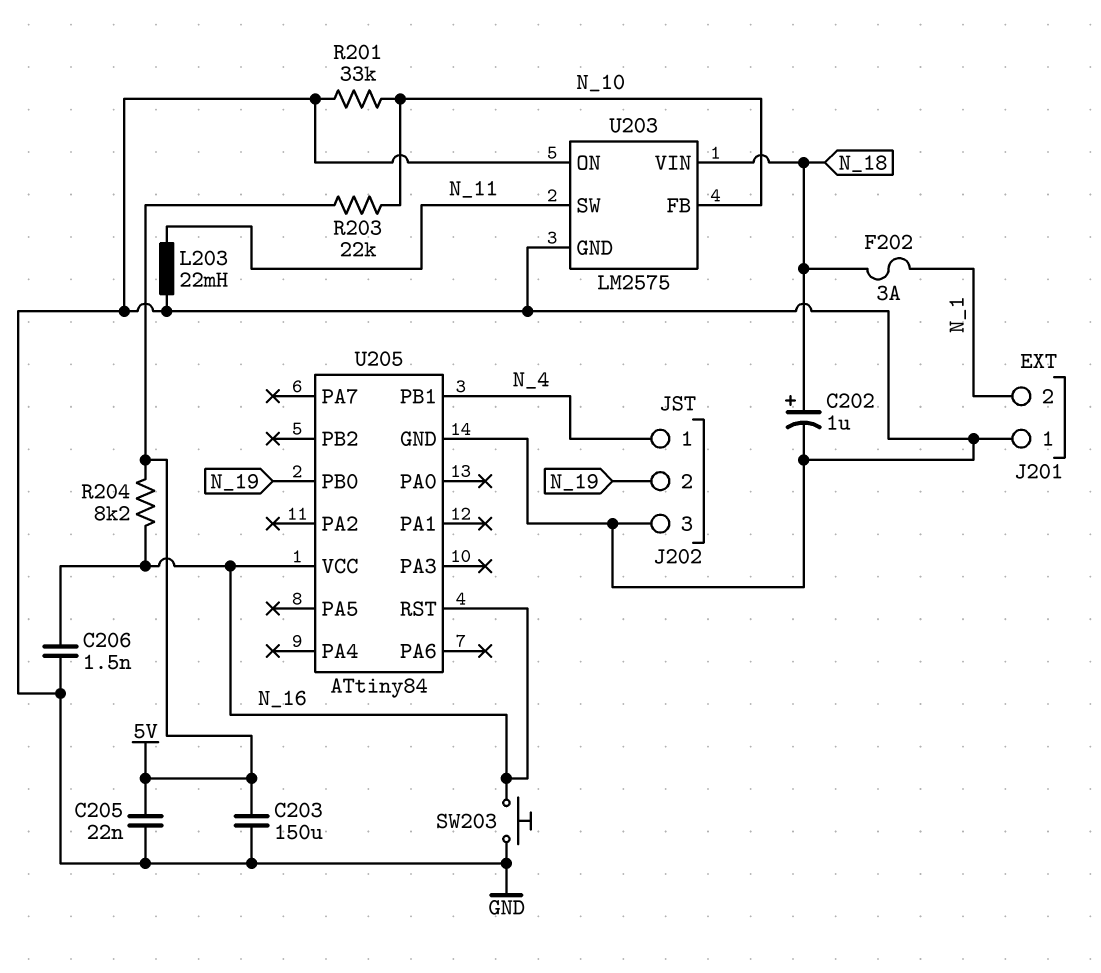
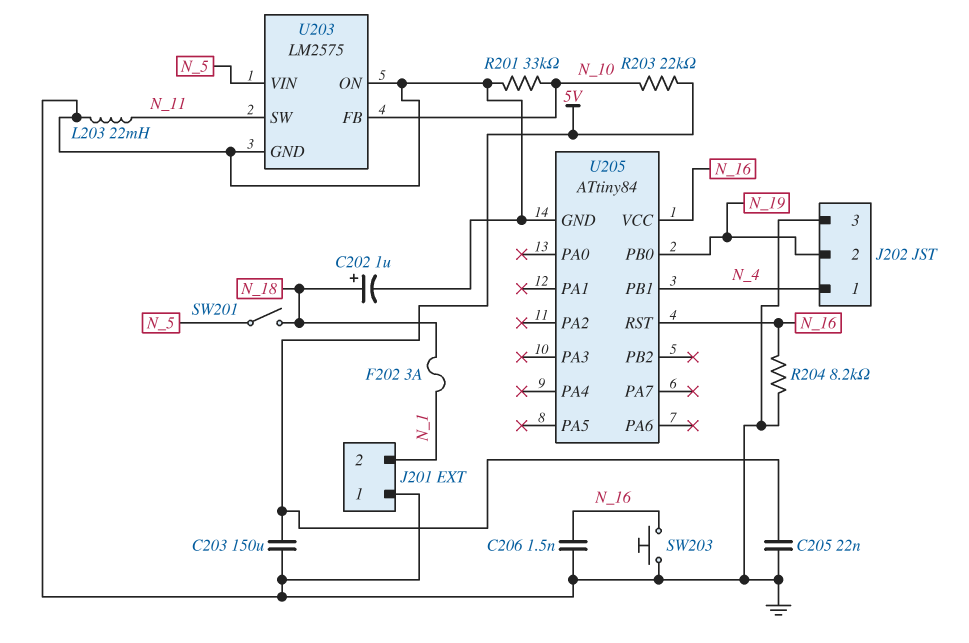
R204: 8.2k (5V, N_16) -> 8.2k (GND, N_16)
SW201: none -> switch (N_5, N_18)
U203 pin VIN: N_18 -> N_5

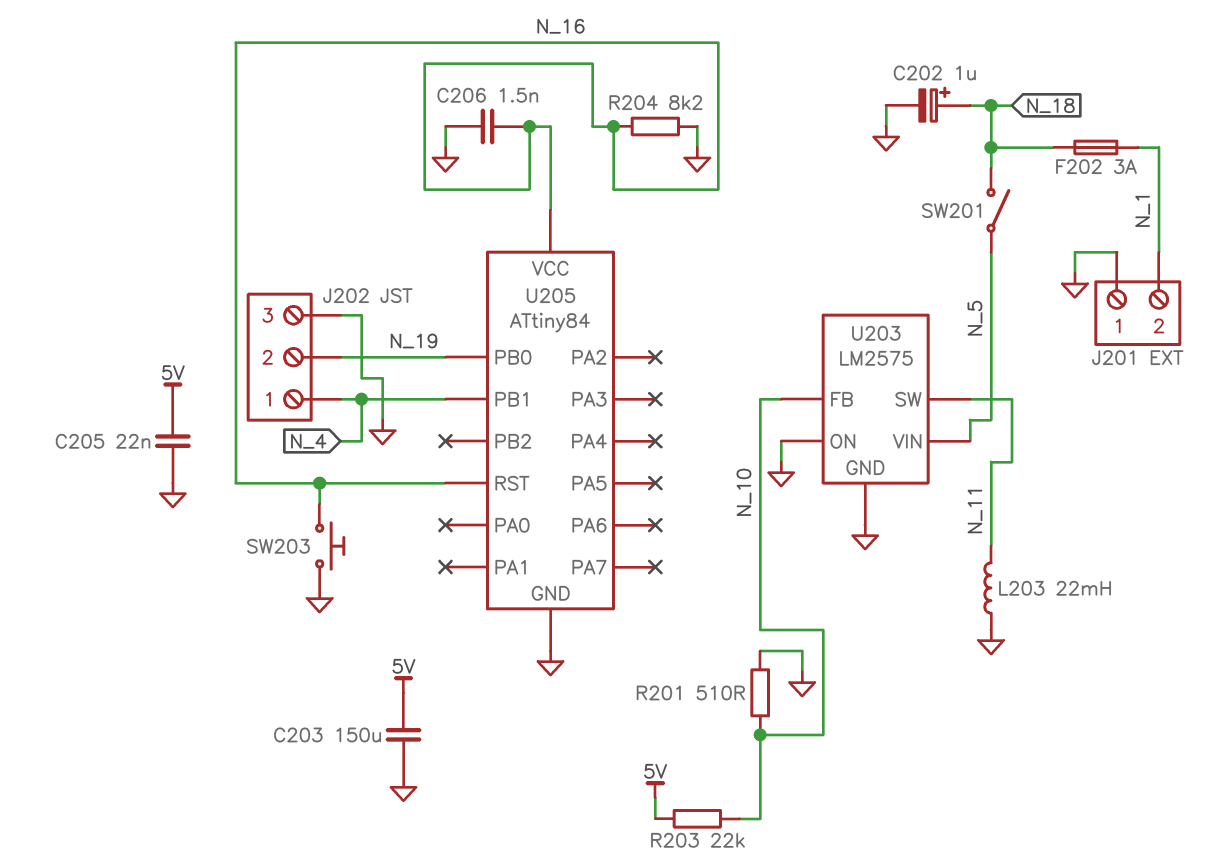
R201: 33k (GND, N_10) -> 510 (GND, N_10)

